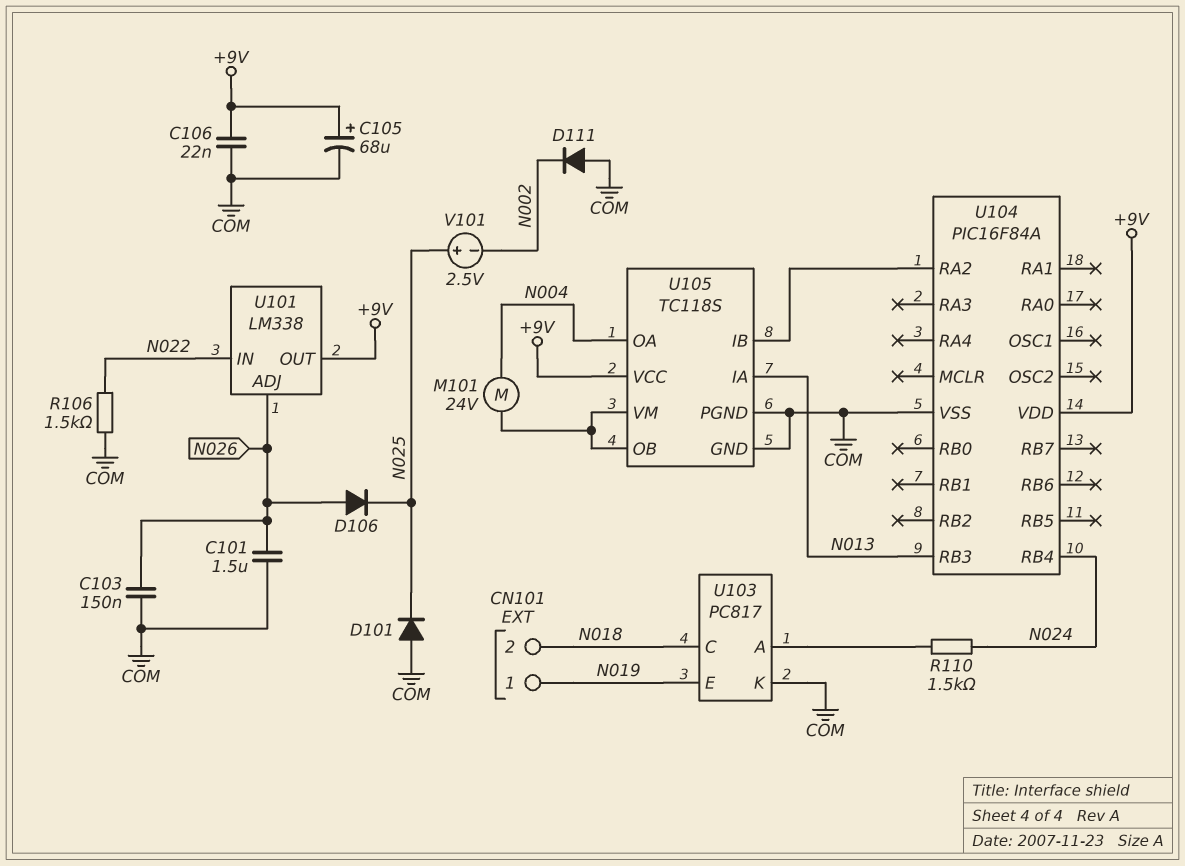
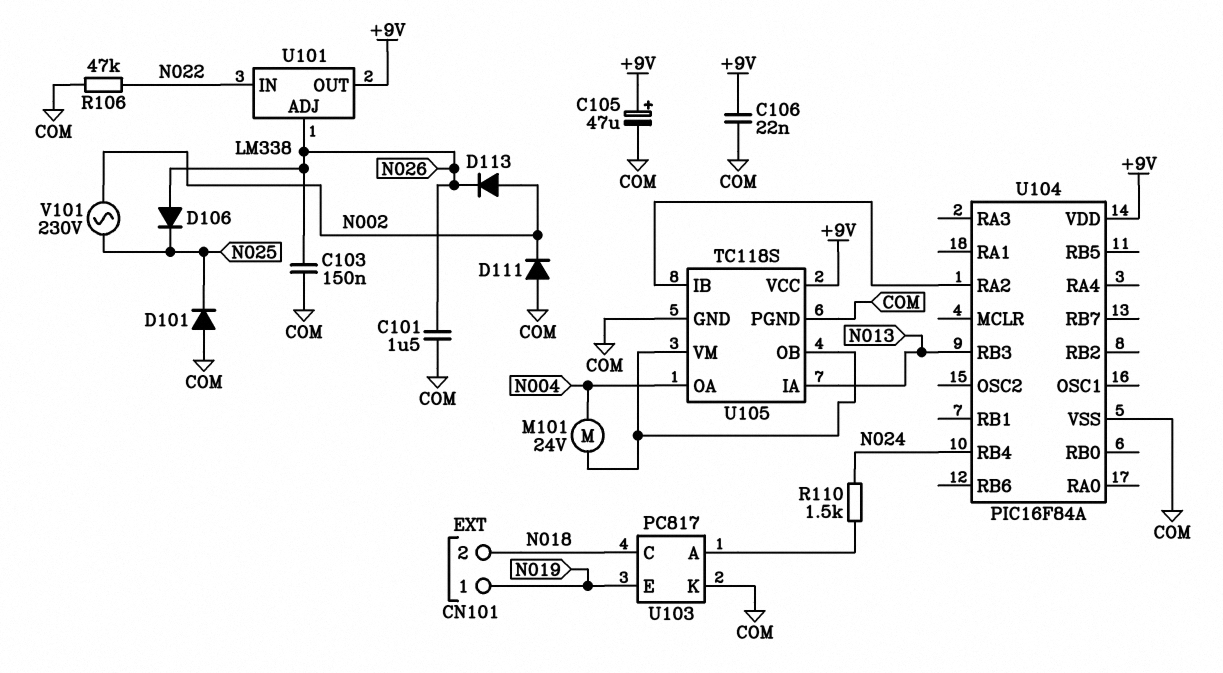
C105: 68uF (plus +9V, minus COM) -> 47uF (plus +9V, minus COM)
D113: none -> diode (A N002, K N026)
R106: 1.5k (COM, N022) -> 47k (COM, N022)
V101: 2.5V (plus N025, minus N002) -> AC 230V (N002, N025)

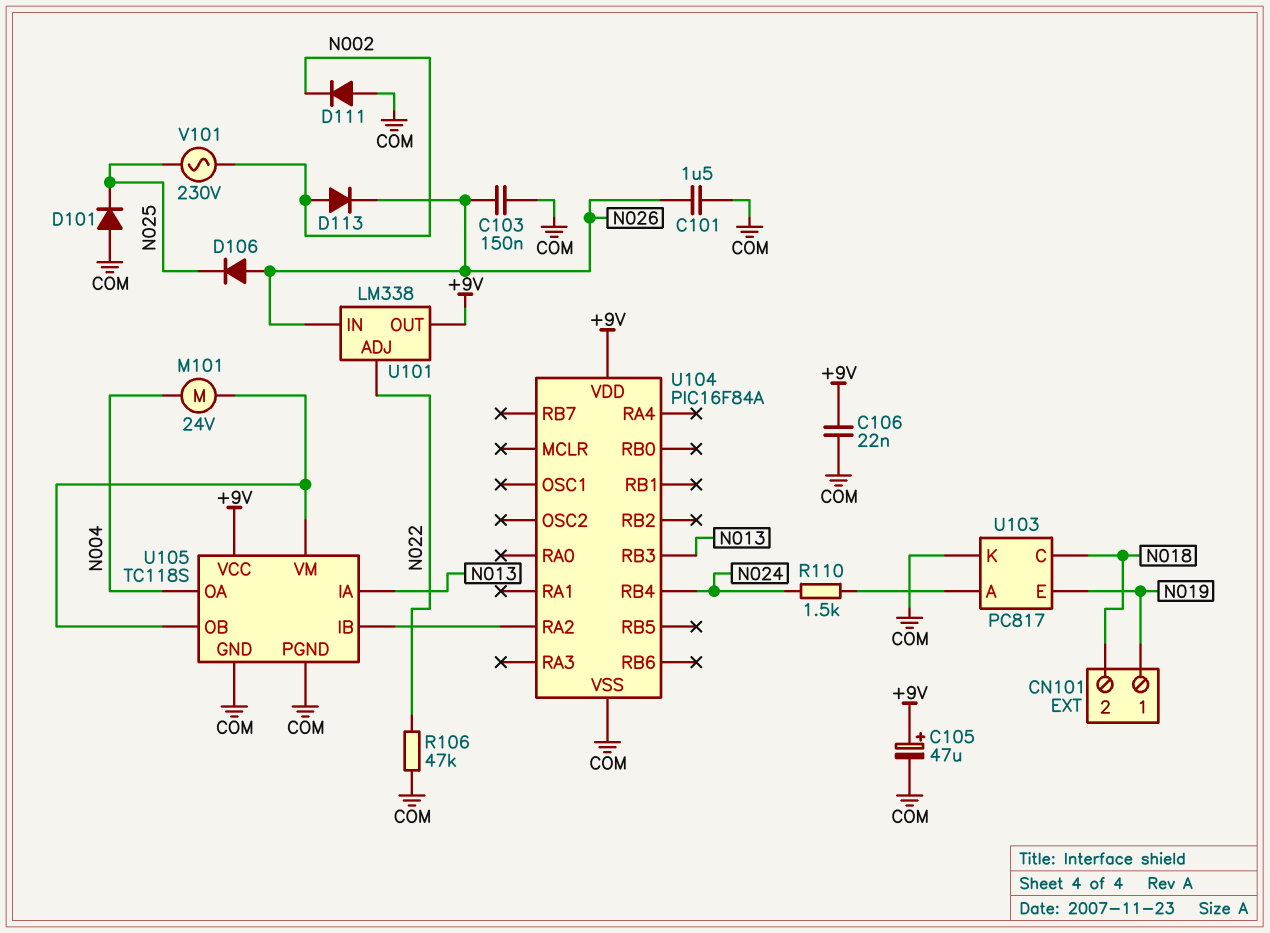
U101 pin ADJ: N026 -> N022
U101 pin IN: N022 -> N026

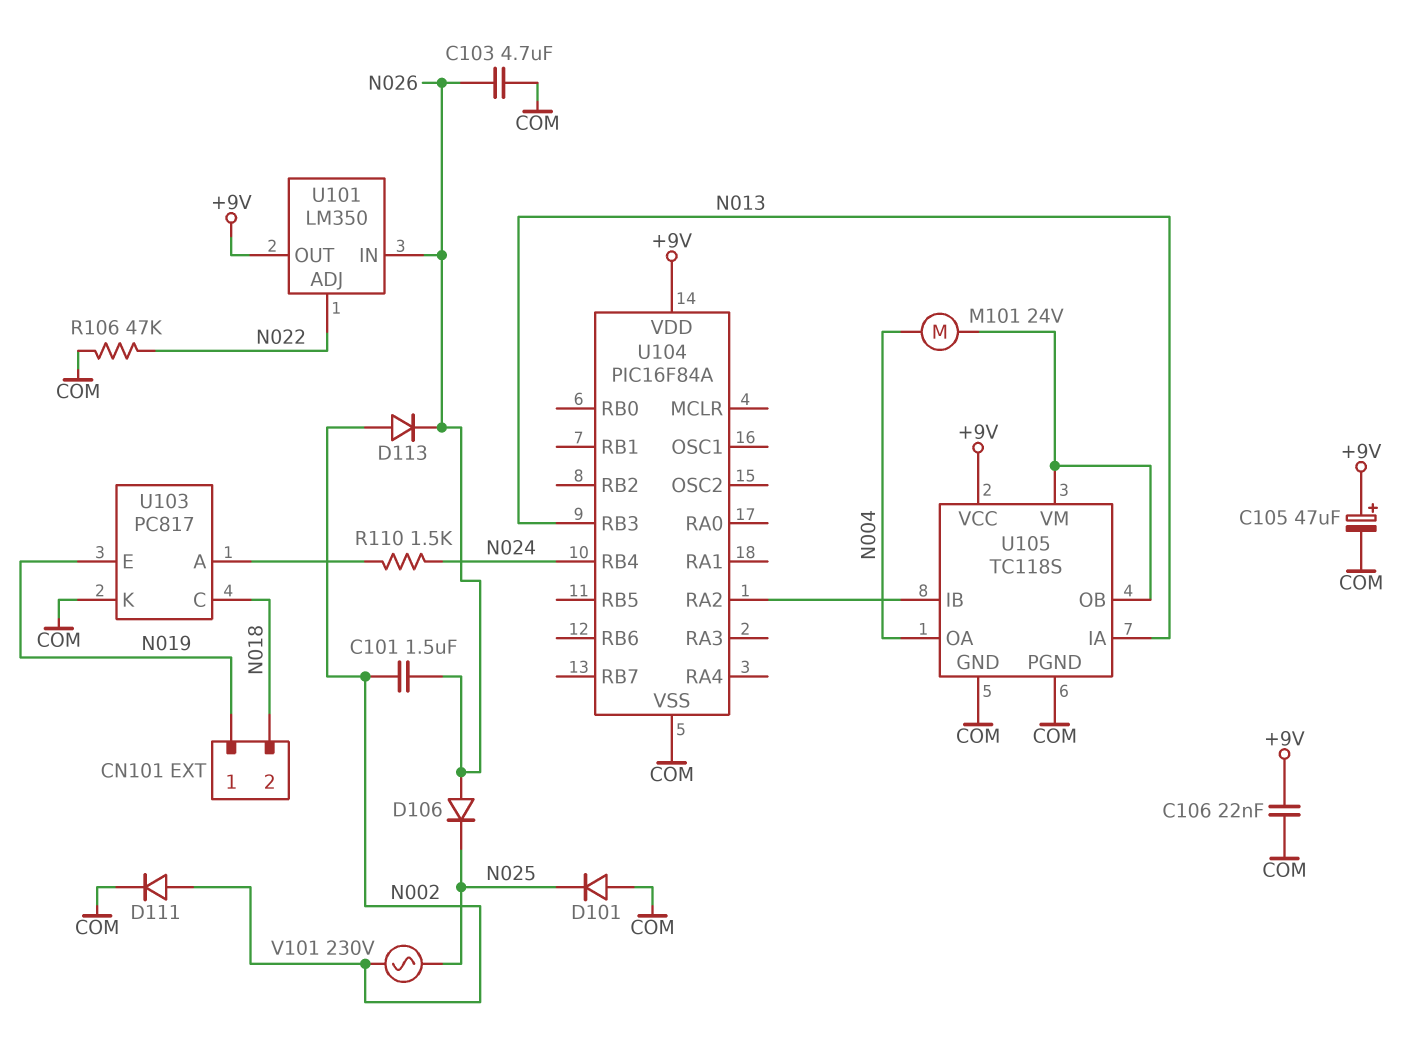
C101: 1.5uF (COM, N026) -> 1.5uF (N002, N026)
C103: 150nF (COM, N026) -> 4.7uF (COM, N026)
D111: diode (A COM, K N002) -> diode (A N002, K COM)
U101: LM338 -> LM350

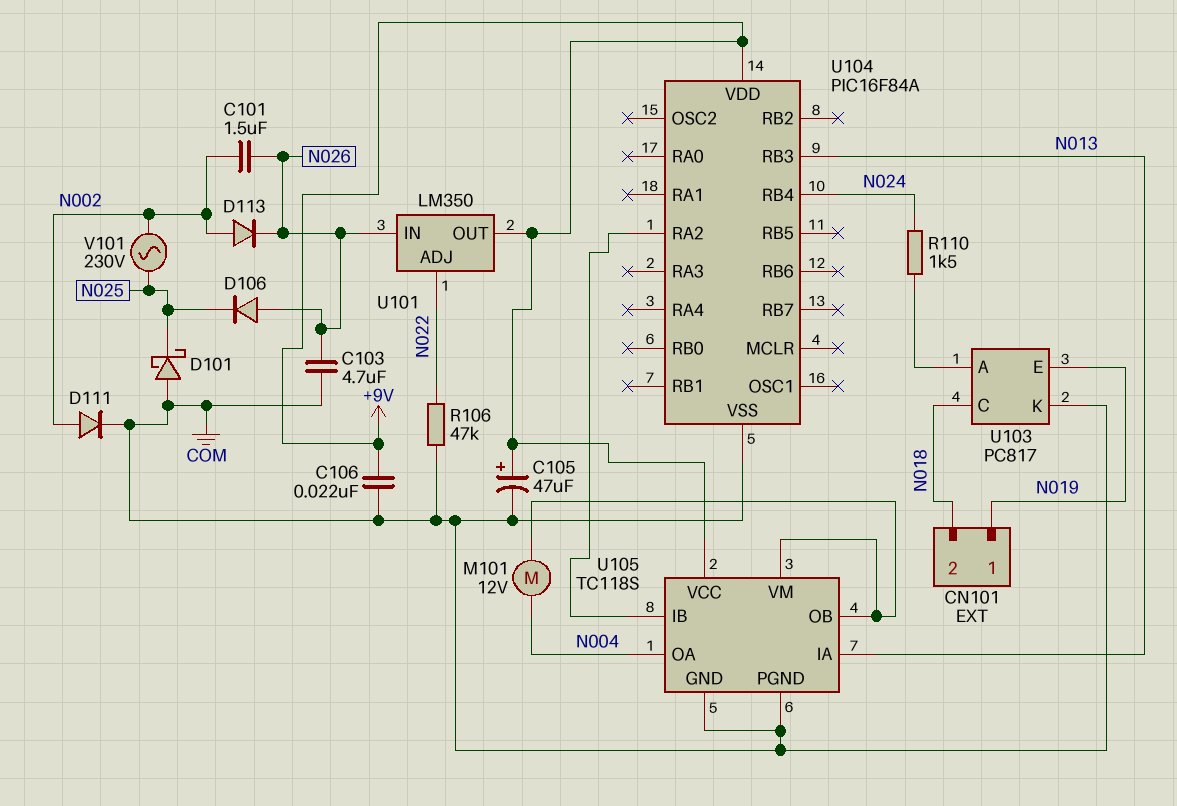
D101: diode (A COM, K N025) -> schottky (A COM, K N025)
M101: motor 24V (N004, U105/OB) -> motor 12V (N004, U105/OB)

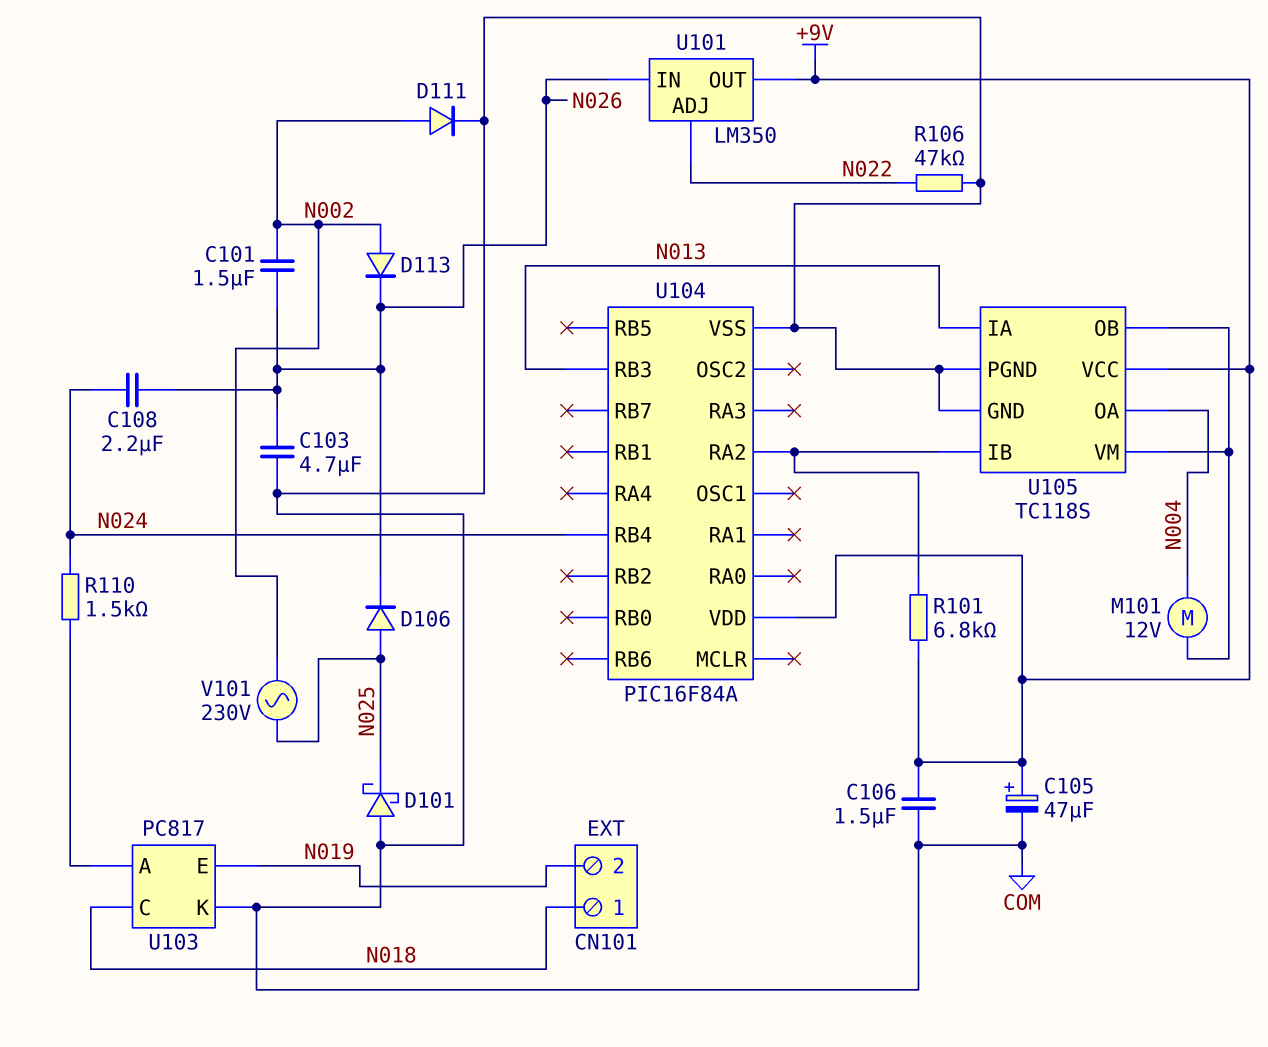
C106: 22nF (+9V, COM) -> 1.5uF (+9V, COM)
C108: none -> 2.2uF (N024, N026)
CN101 pin 1: N019 -> N018
CN101 pin 2: N018 -> N019
D106: diode (A N026, K N025) -> diode (A N025, K N026)
R101: none -> 6.8k (+9V, U104/RA2)

